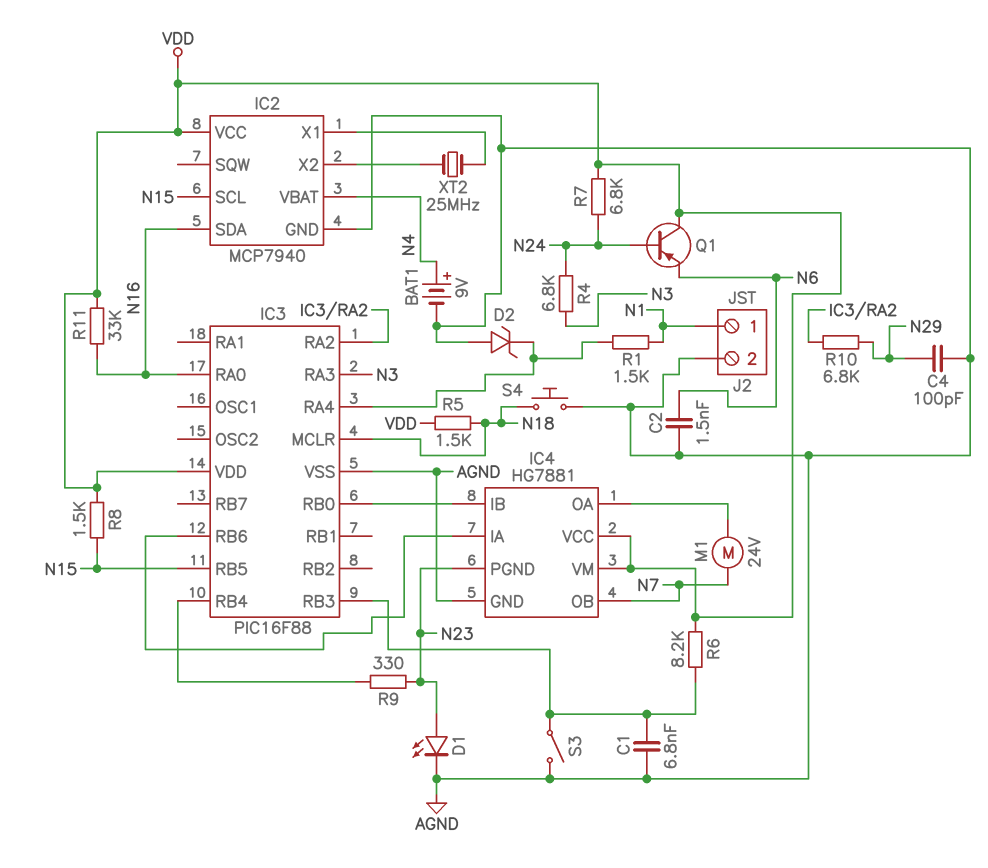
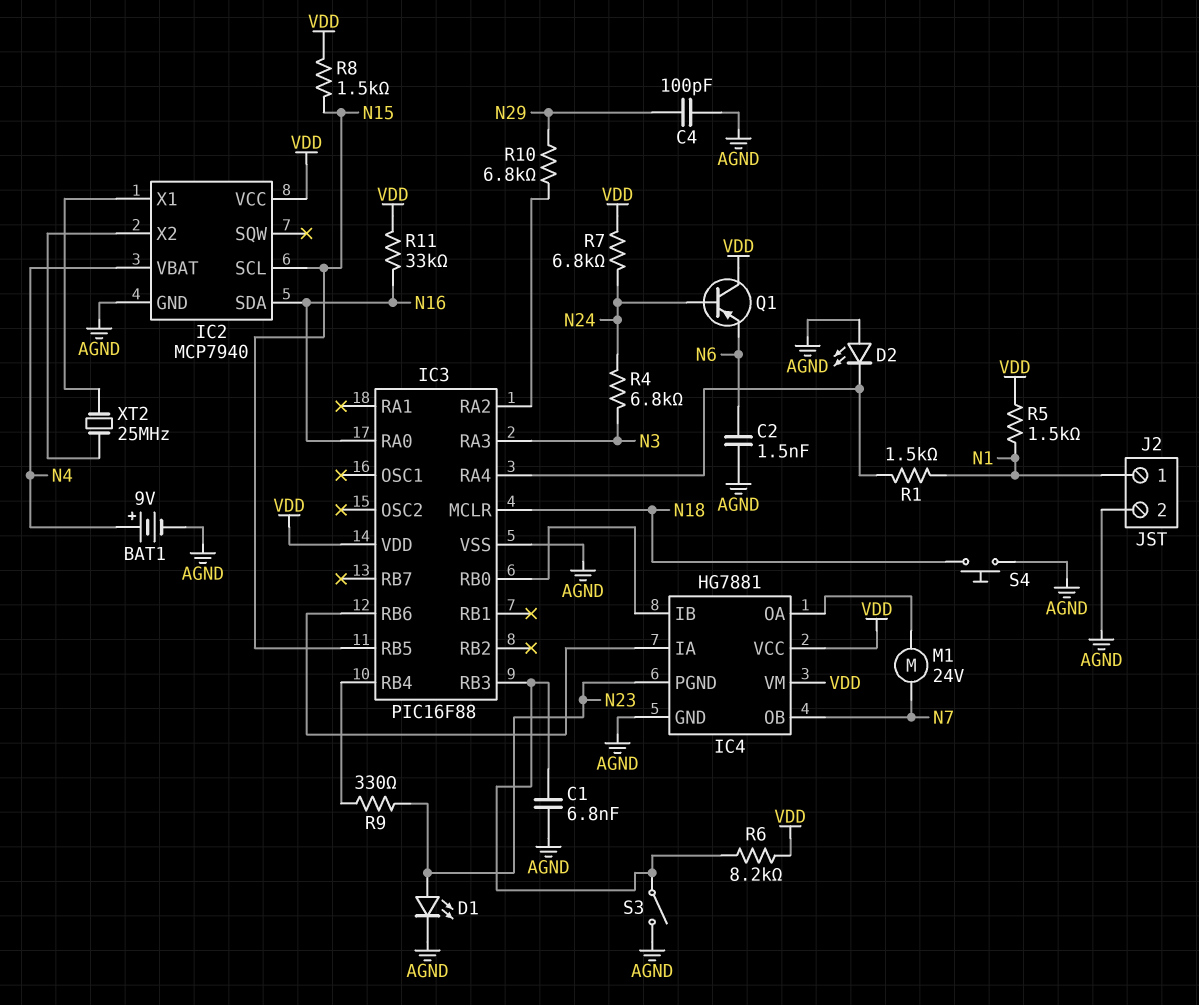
D2: zener (A AGND, K IC3/RA4) -> LED (A AGND, K IC3/RA4)
R5: 1.5k (N18, VDD) -> 1.5k (N1, VDD)

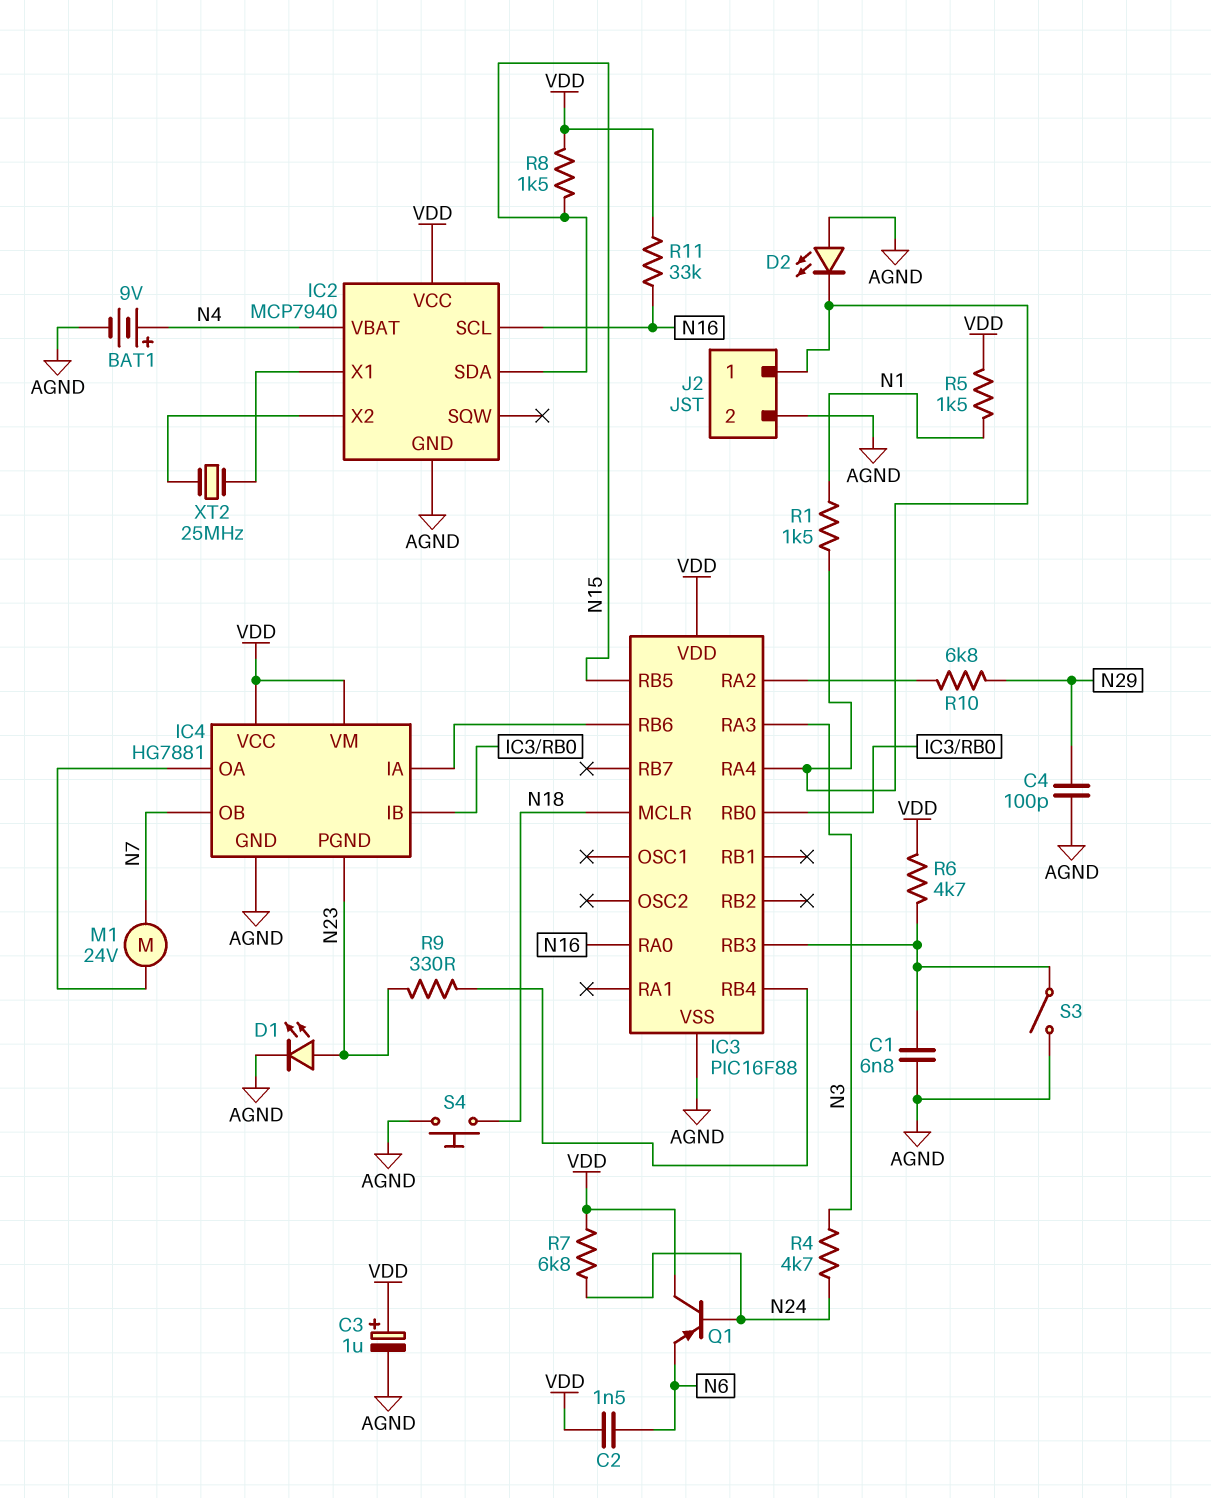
C2: 1.5nF (AGND, N6) -> 1.5nF (N6, VDD)
C3: none -> 1uF (plus VDD, minus AGND)
IC2 pin SCL: N15 -> N16
IC2 pin SDA: N16 -> N15
J2 pin 1: N1 -> IC3/RA4
R4: 6.8k (N3, N24) -> 4.7k (N3, N24)
R6: 8.2k (IC3/RB3, VDD) -> 4.7k (IC3/RB3, VDD)

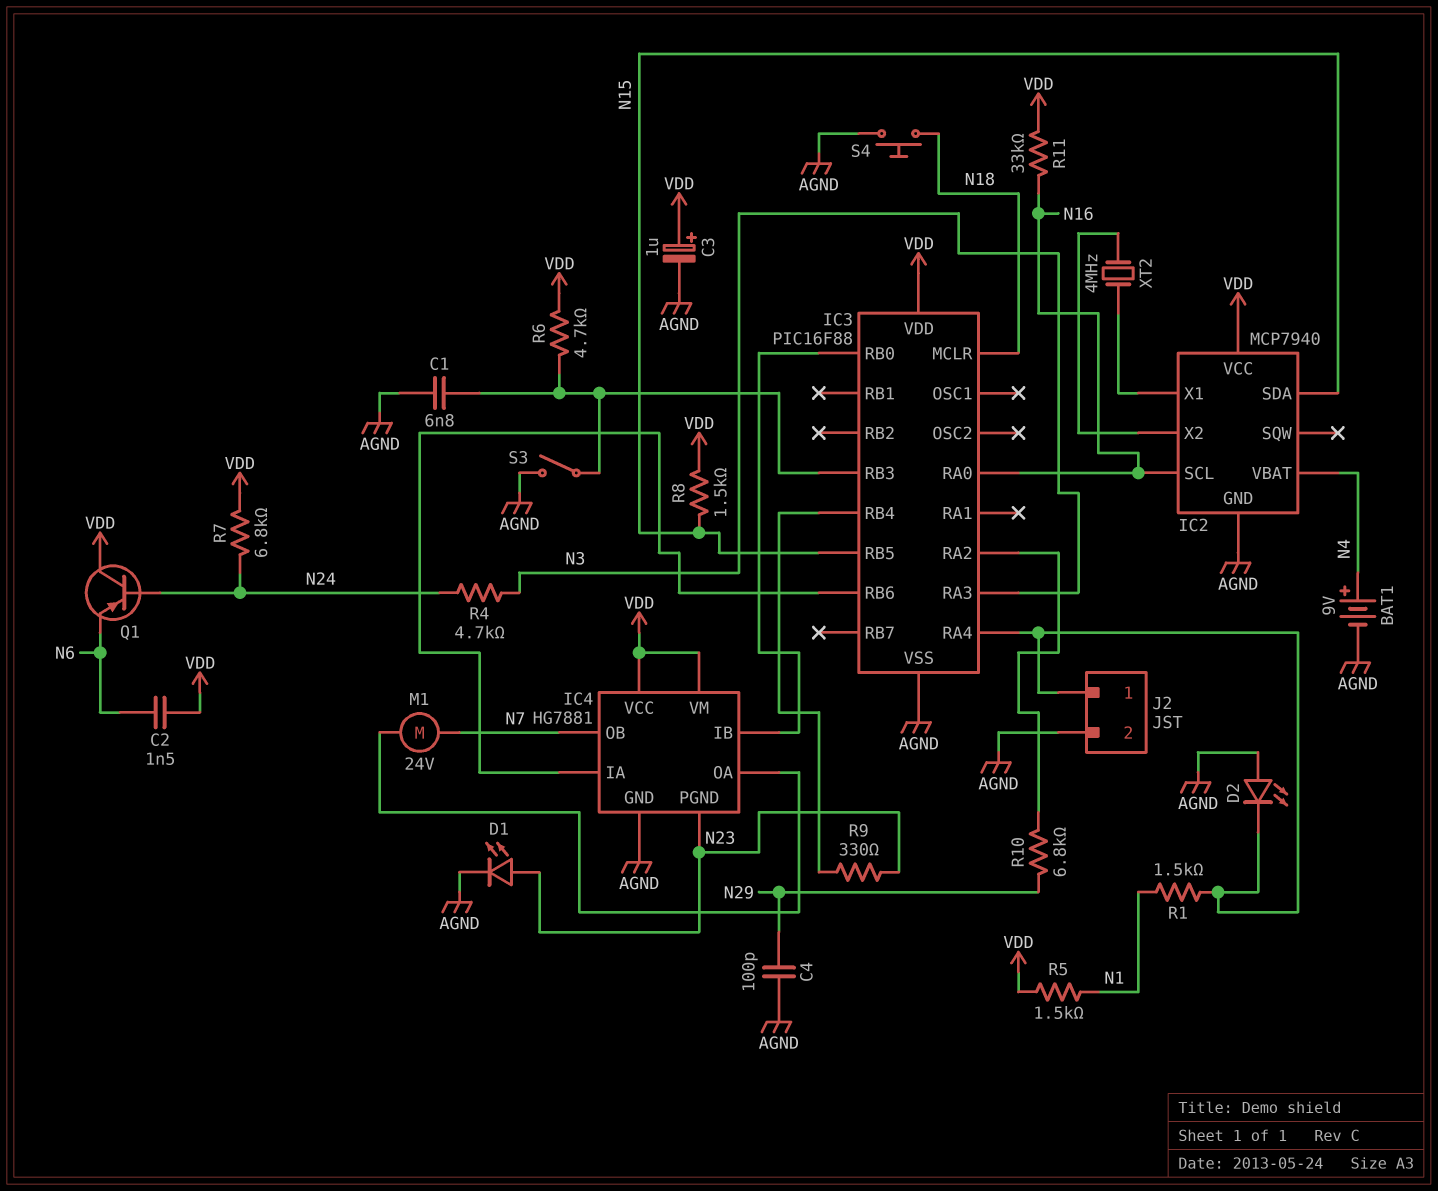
XT2: 25MHz (IC2/X1, IC2/X2) -> 4MHz (IC2/X1, IC2/X2)

